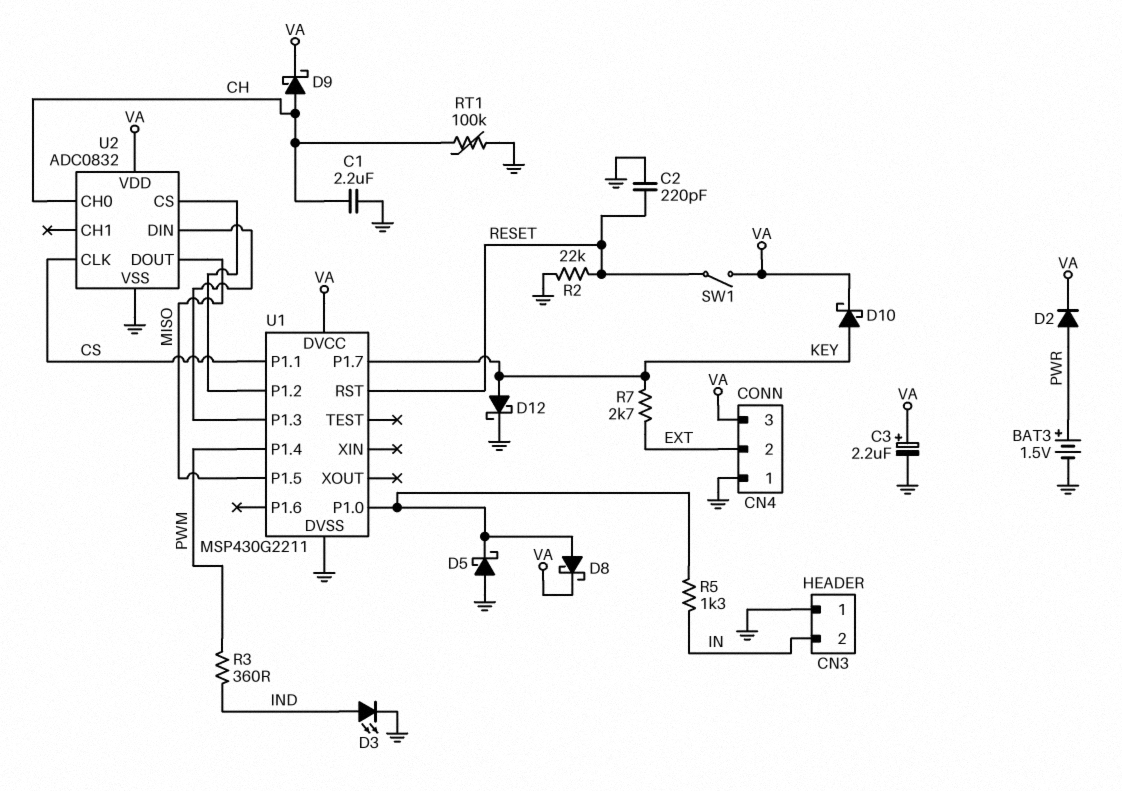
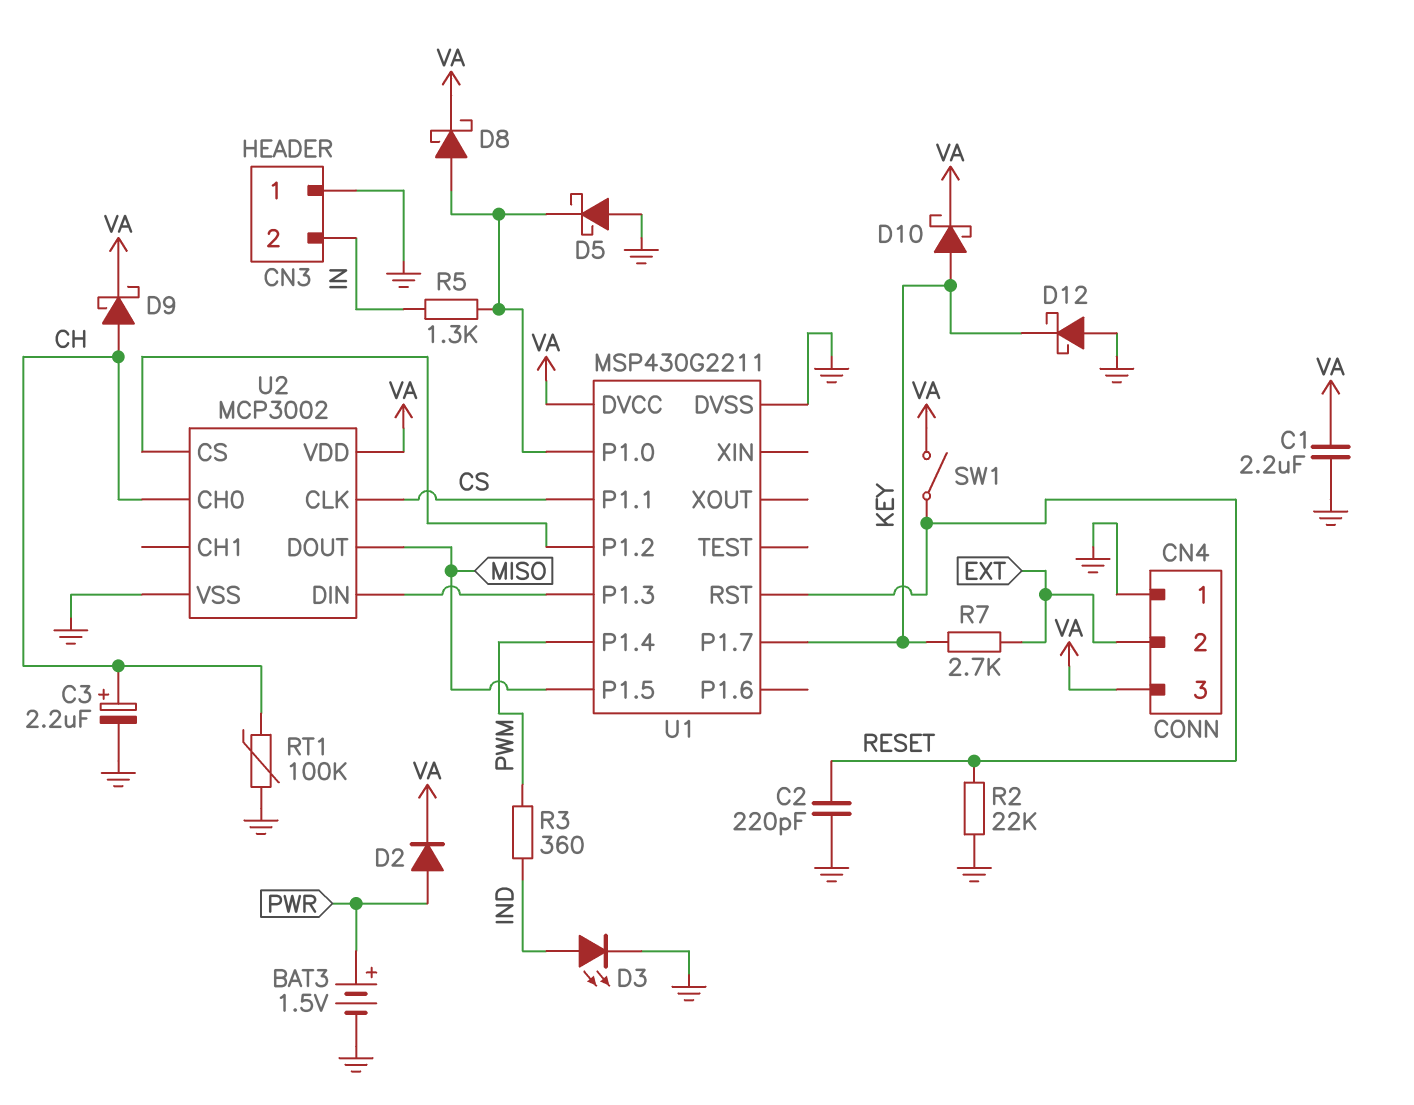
C1: 2.2uF (CH, GND) -> 2.2uF (GND, VA)
C3: 2.2uF (plus VA, minus GND) -> 2.2uF (plus CH, minus GND)
D12: schottky (A KEY, K GND) -> schottky (A GND, K KEY)
U2: ADC0832 -> MCP3002

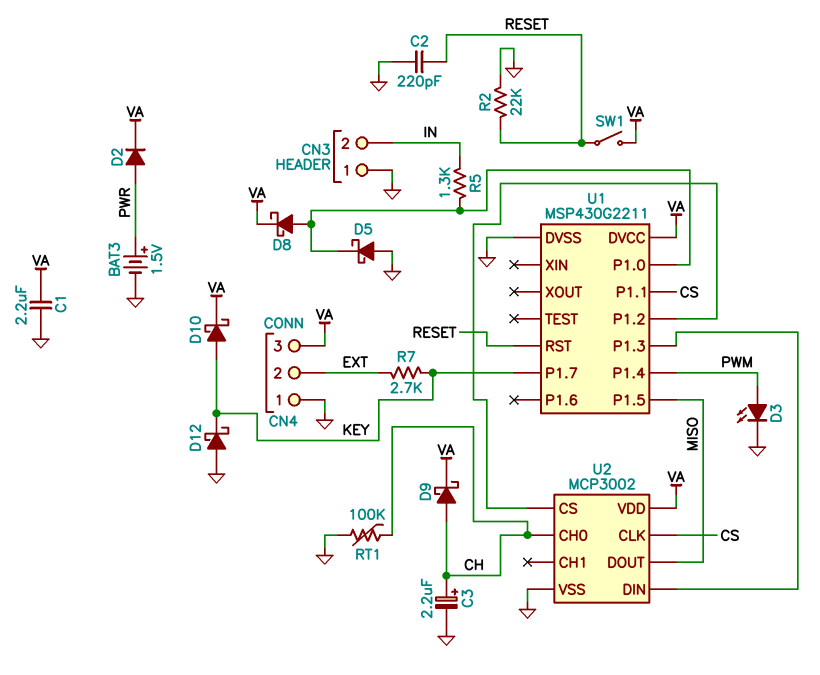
D3: LED (A IND, K GND) -> LED (A PWM, K GND)
R3: 360 (IND, PWM) -> none

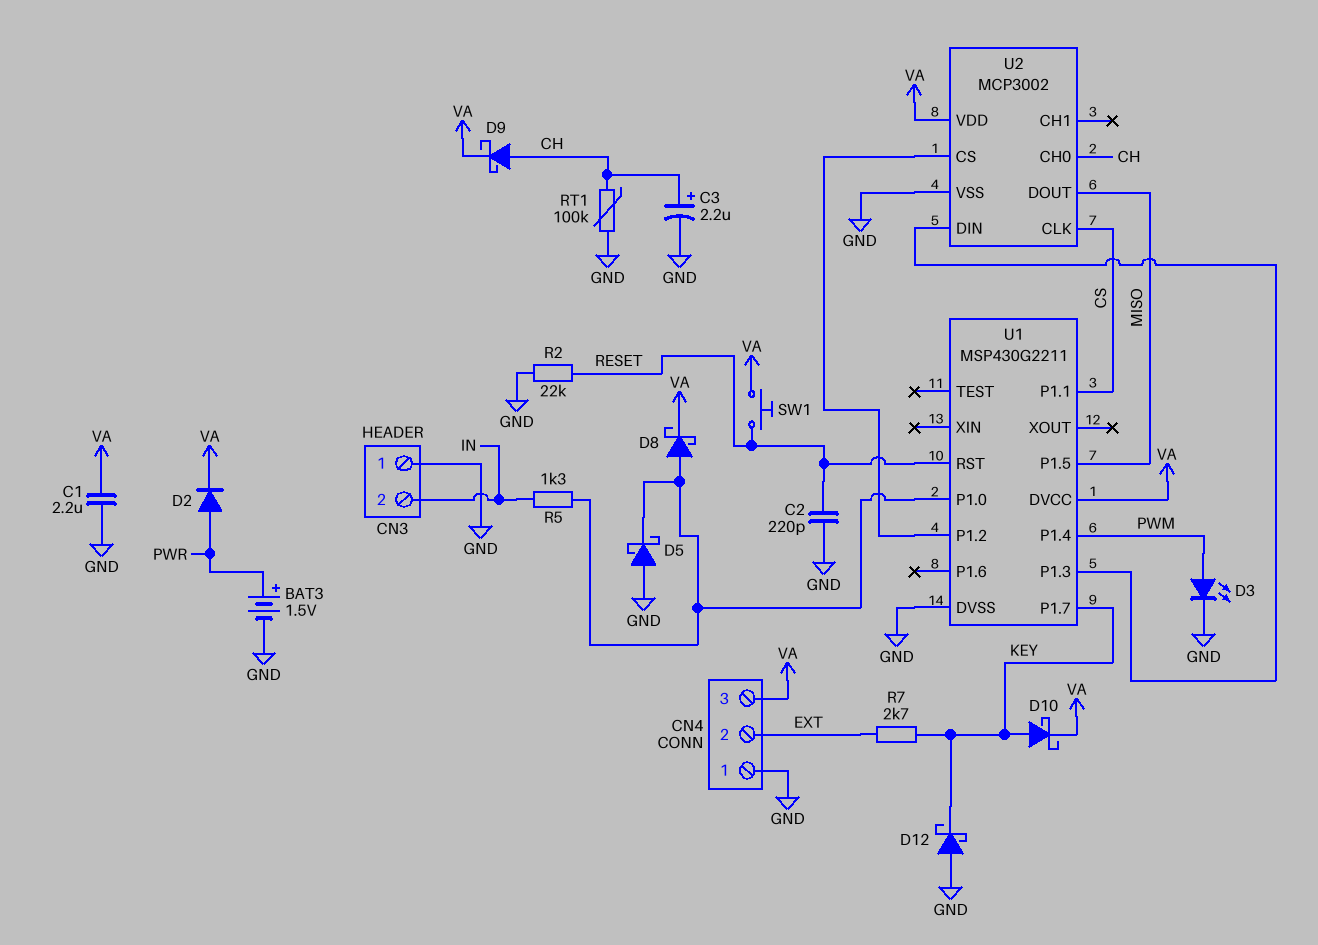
SW1: switch (RESET, VA) -> button (RESET, VA)

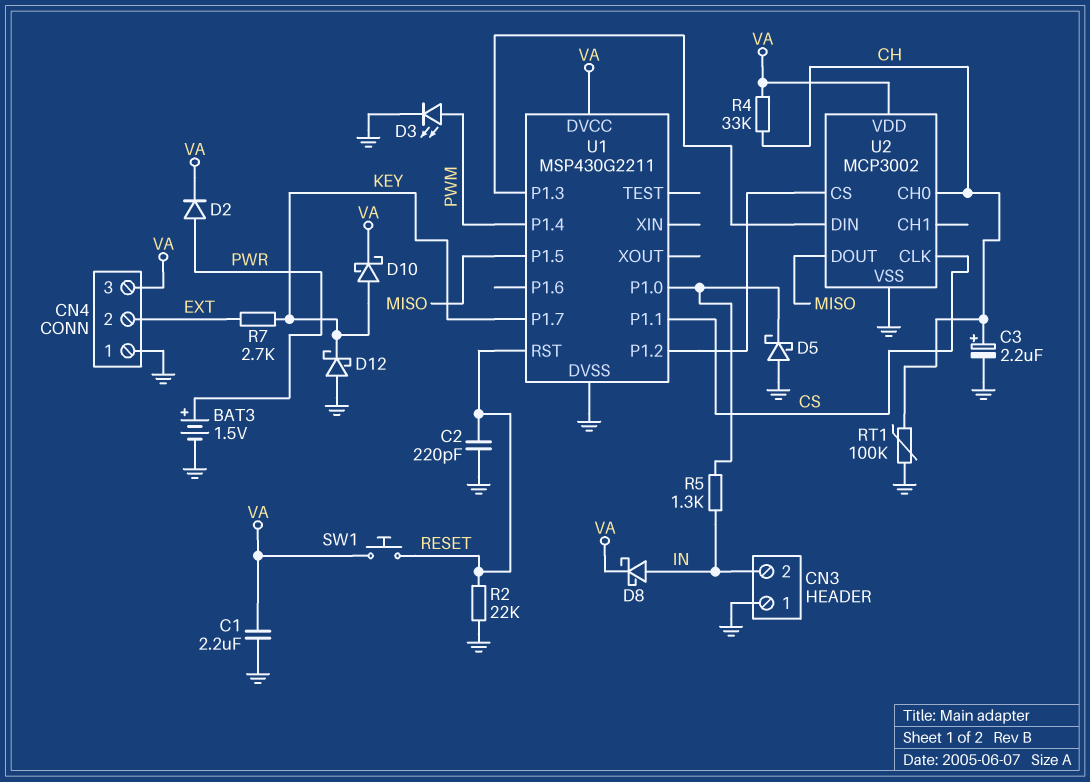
D8: schottky (A U1/P1.0, K VA) -> schottky (A IN, K VA)
D9: schottky (A CH, K VA) -> none
R4: none -> 33k (CH, VA)

